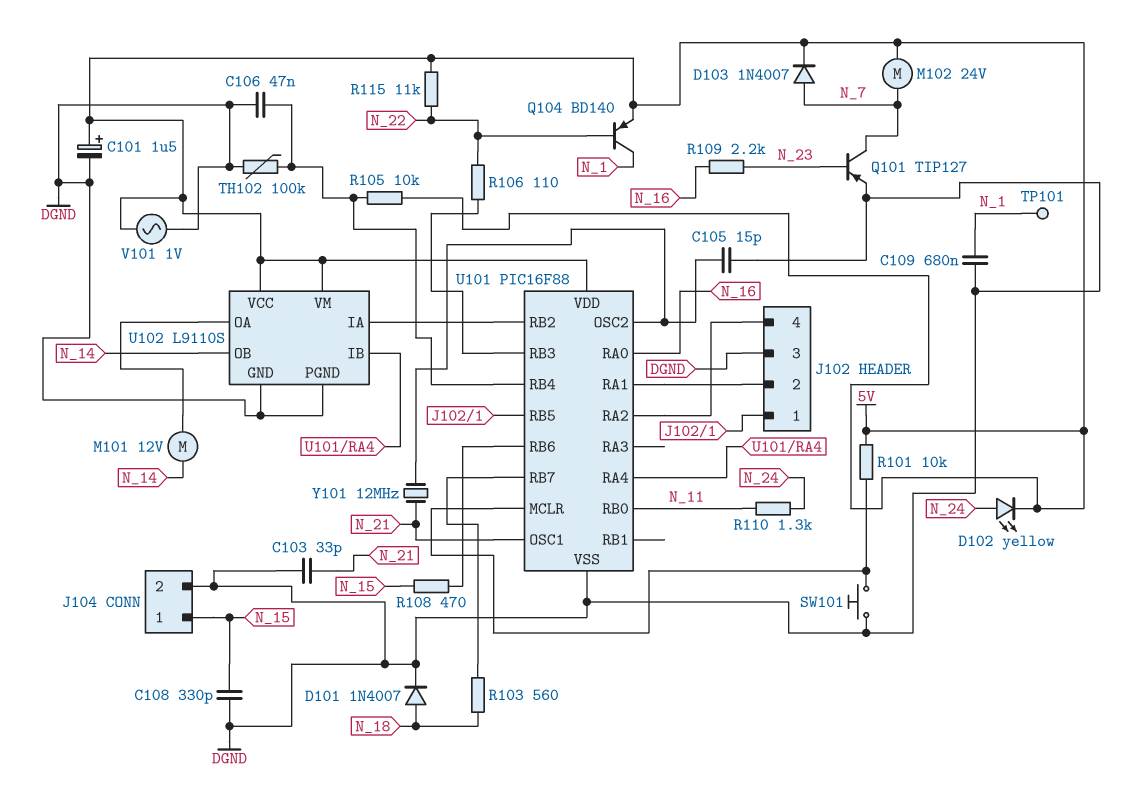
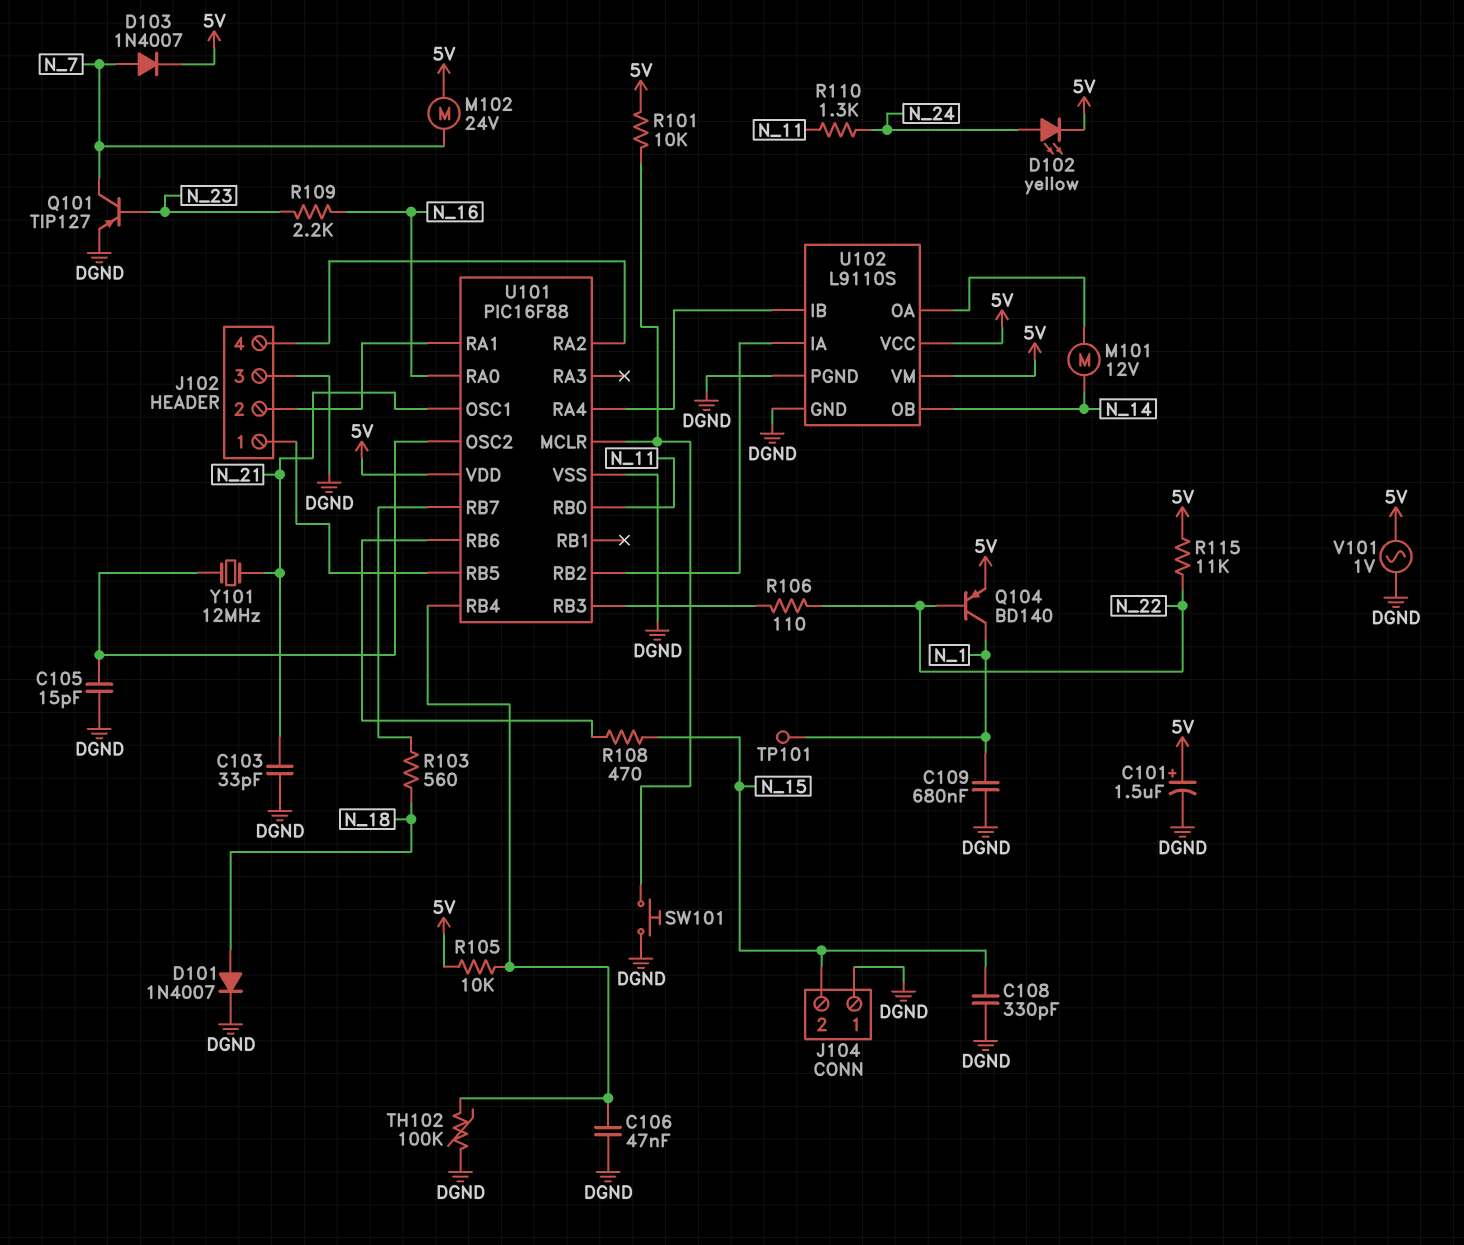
J104 pin 1: N_15 -> DGND
J104 pin 2: DGND -> N_15

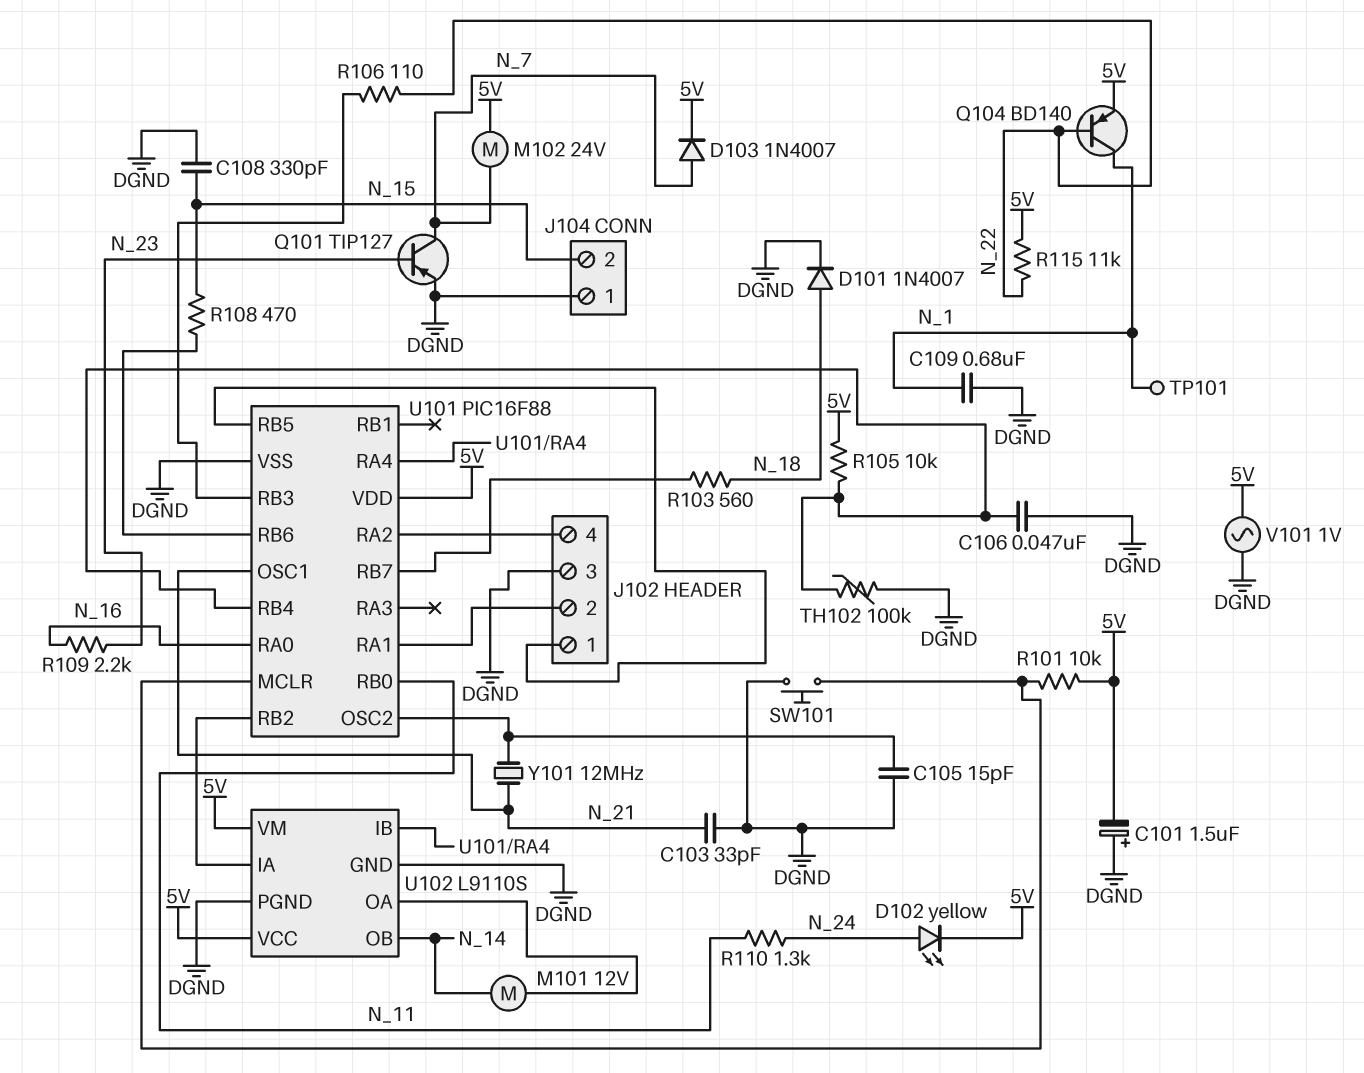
C101: 1.5uF (plus 5V, minus DGND) -> 1.5uF (plus DGND, minus 5V)

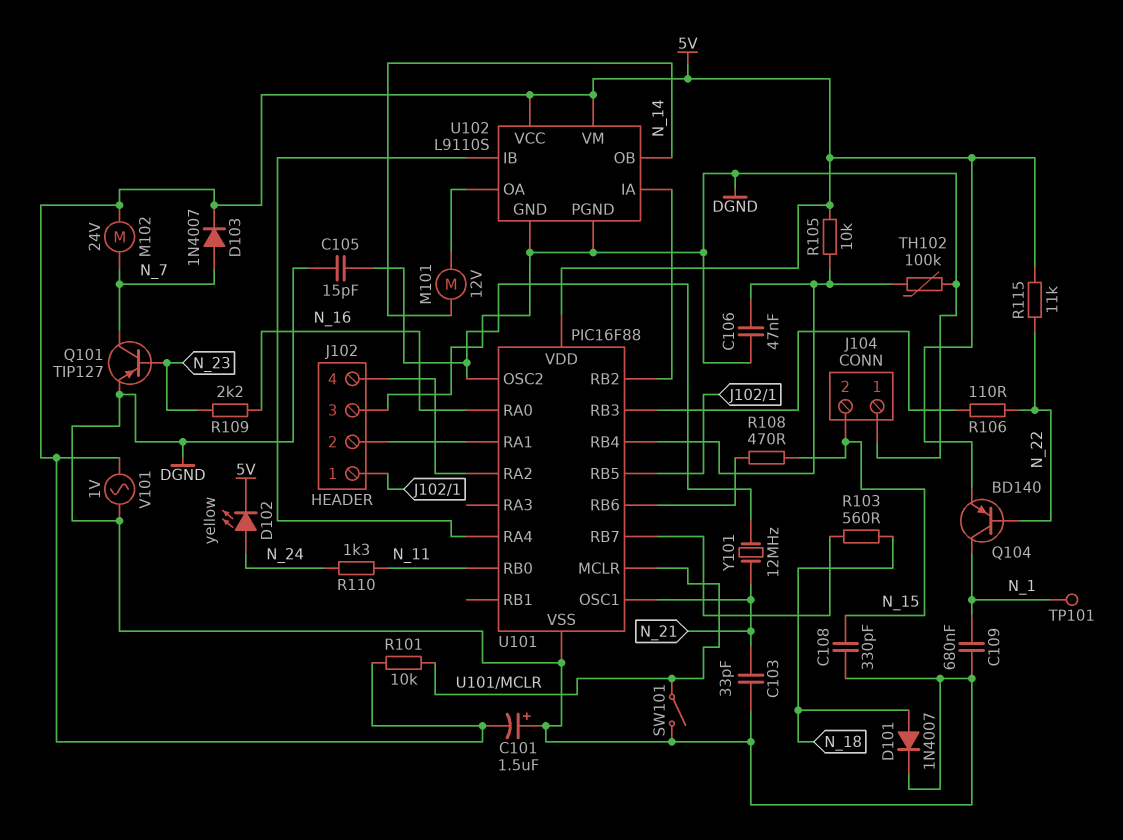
SW101: button (DGND, U101/MCLR) -> switch (DGND, U101/MCLR)

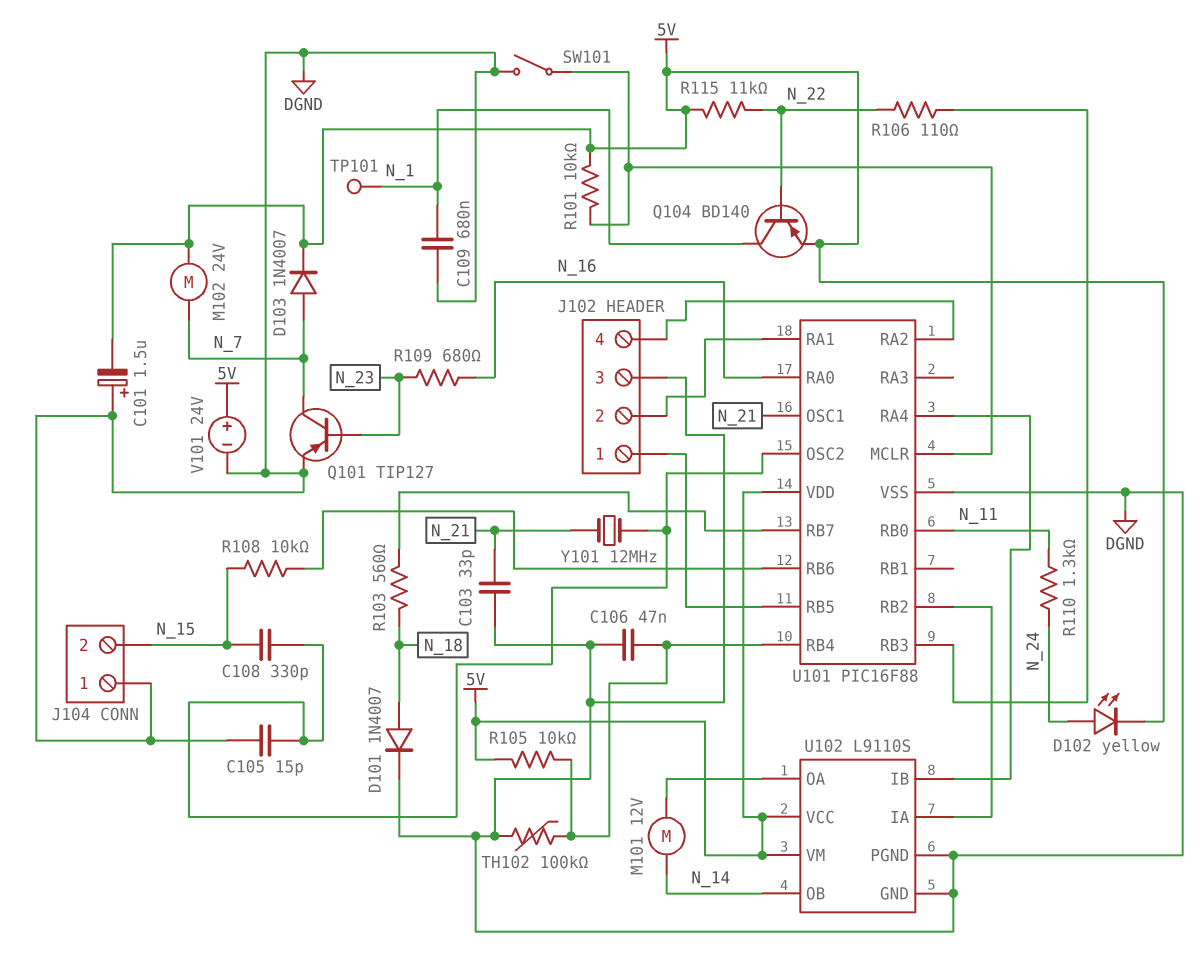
C108: 330pF (DGND, N_15) -> 330pF (N_15, U101/OSC2)
R108: 470 (N_15, U101/RB6) -> 10k (N_15, U101/RB6)
R109: 2.2k (N_16, N_23) -> 680 (N_16, N_23)
V101: AC 1V (5V, DGND) -> 24V (plus 5V, minus DGND)

